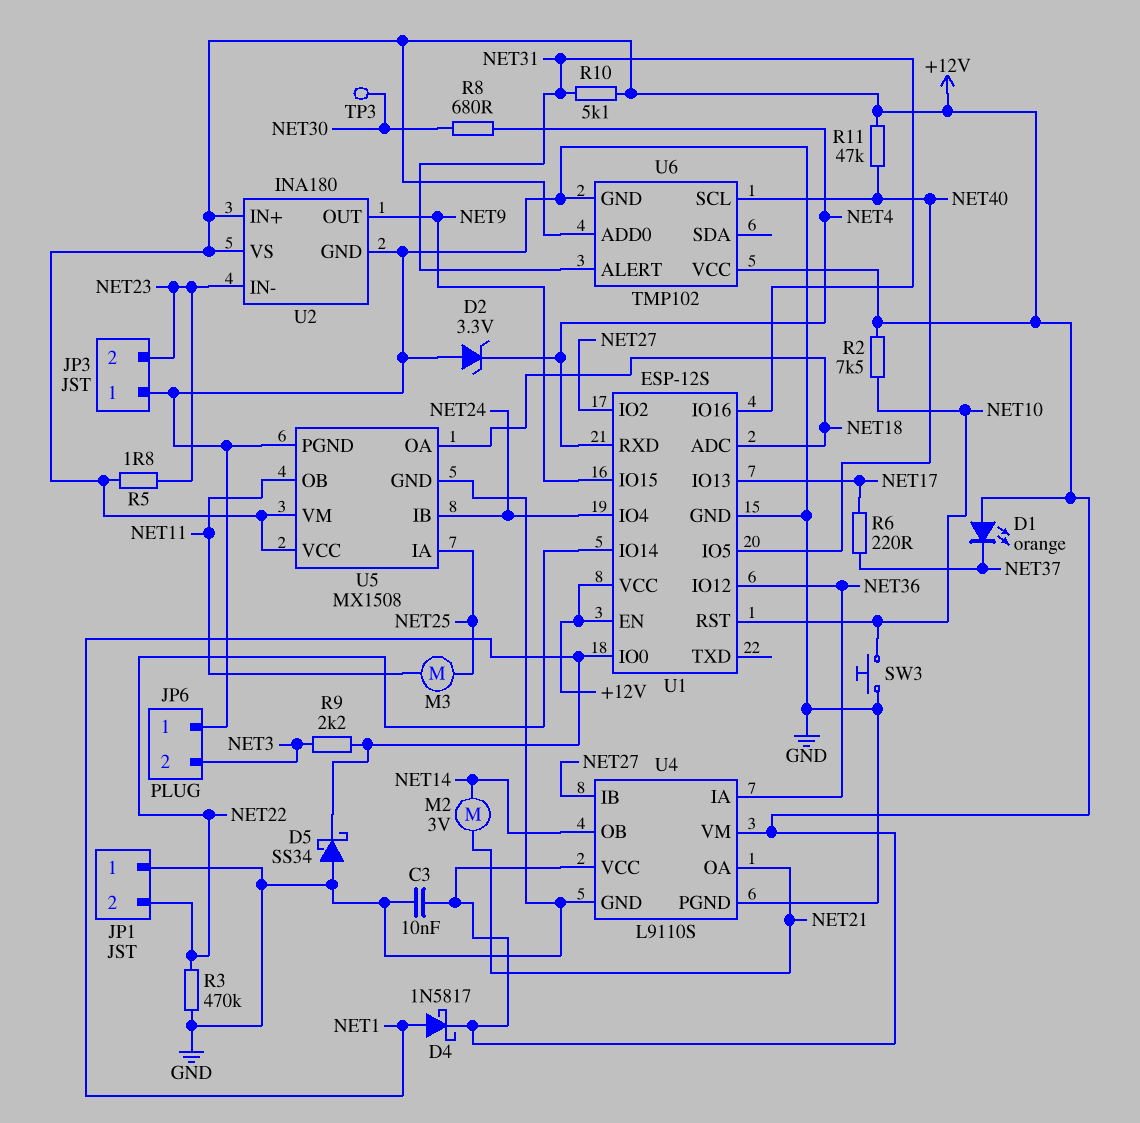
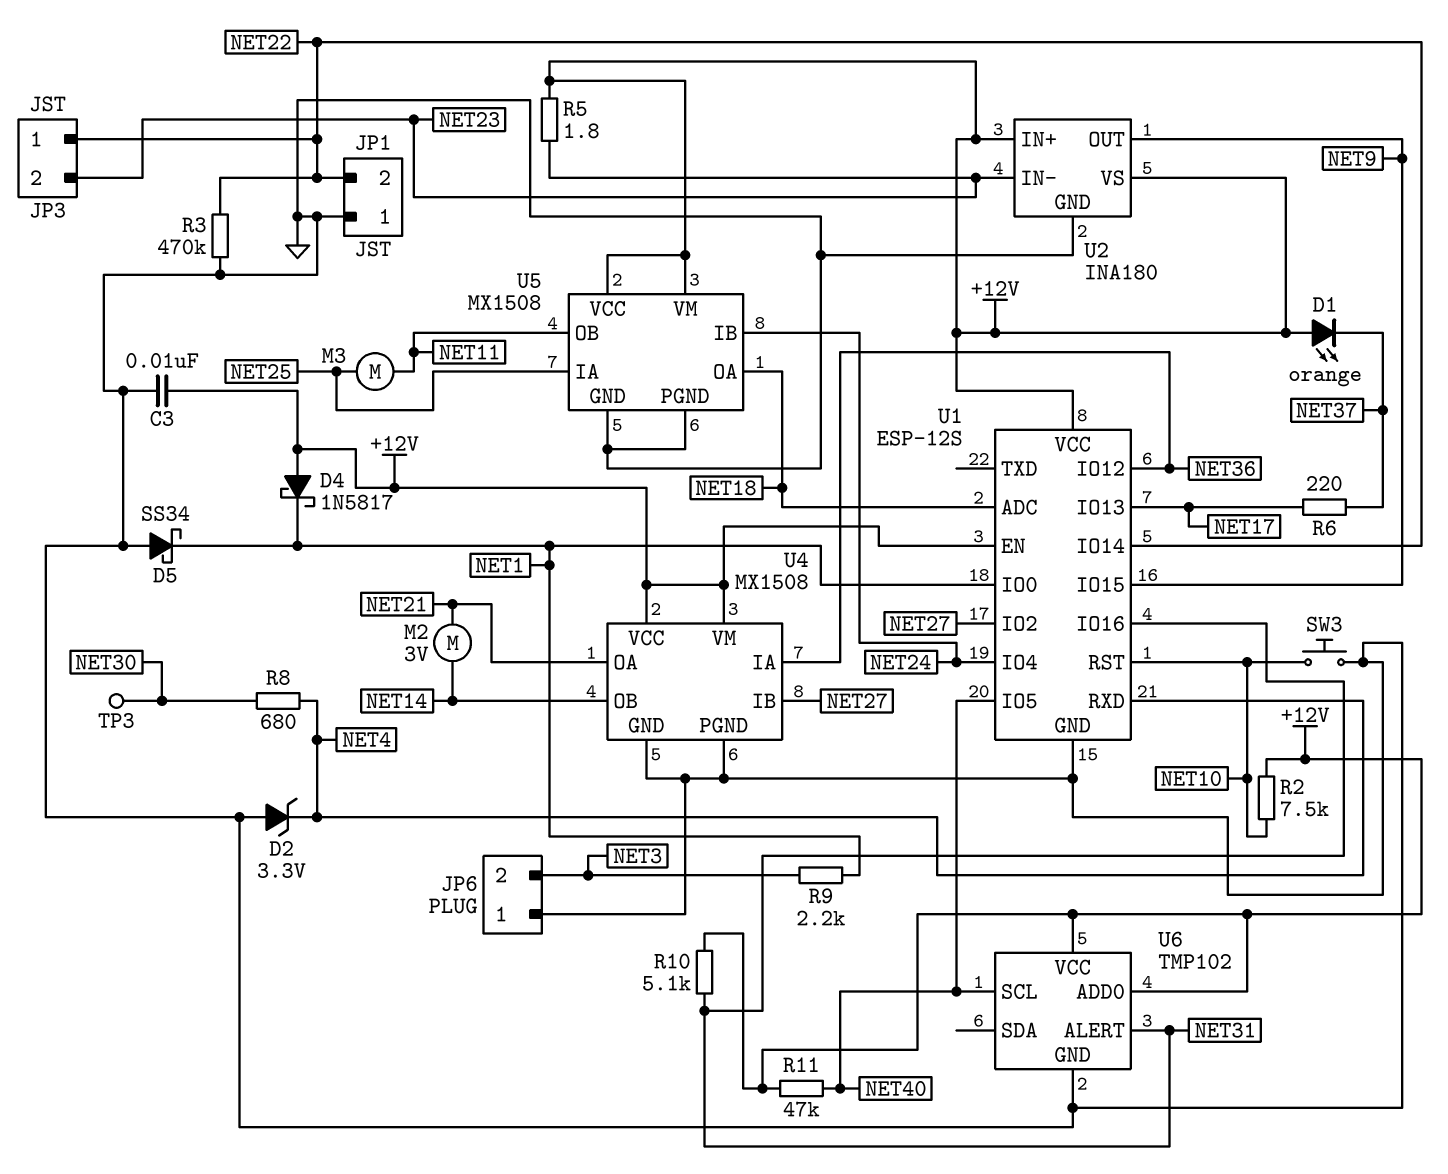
D4: schottky 1N5817 (A NET1, K +12V) -> schottky 1N5817 (A +12V, K NET1)
JP3 pin 1: GND -> NET22
U4: L9110S -> MX1508

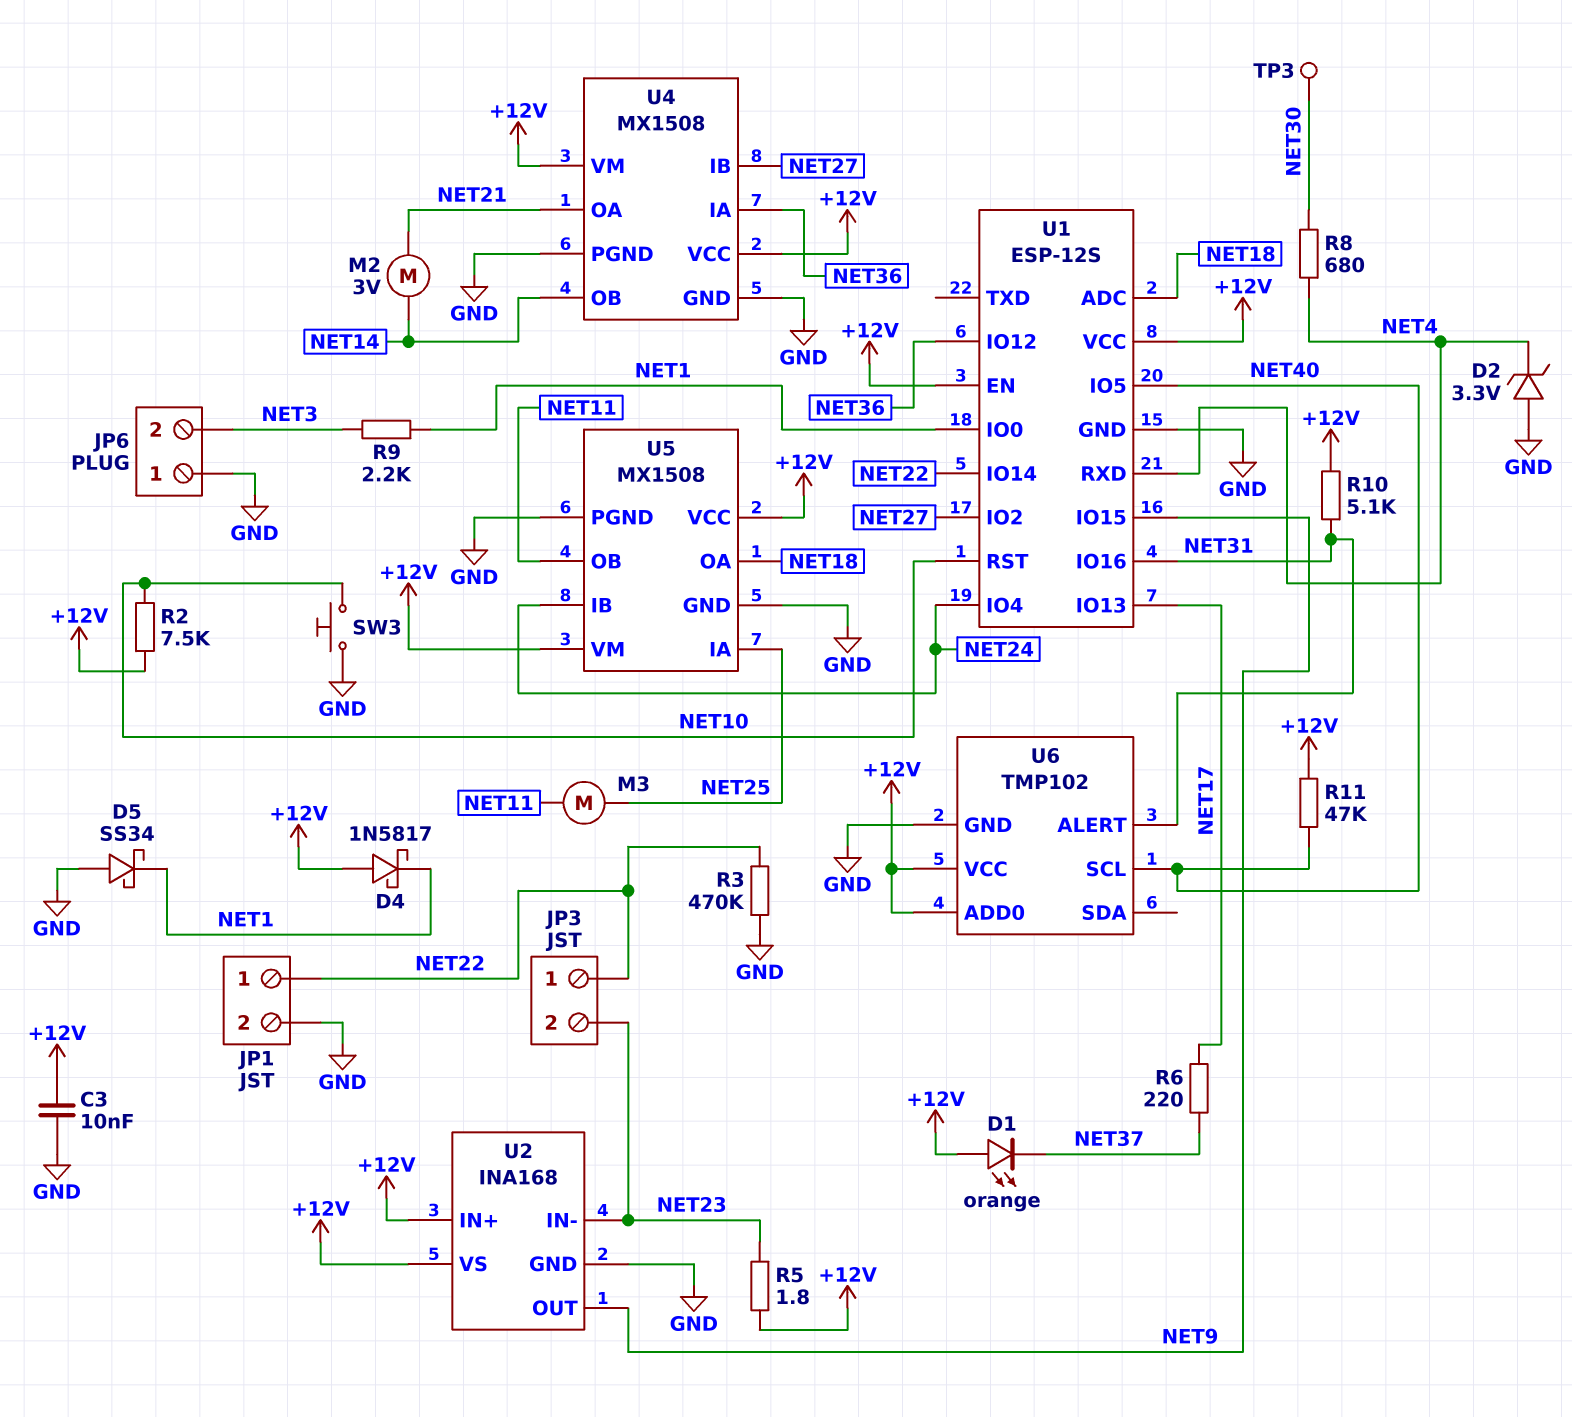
JP1 pin 1: GND -> NET22
JP1 pin 2: NET22 -> GND
U2: INA180 -> INA168

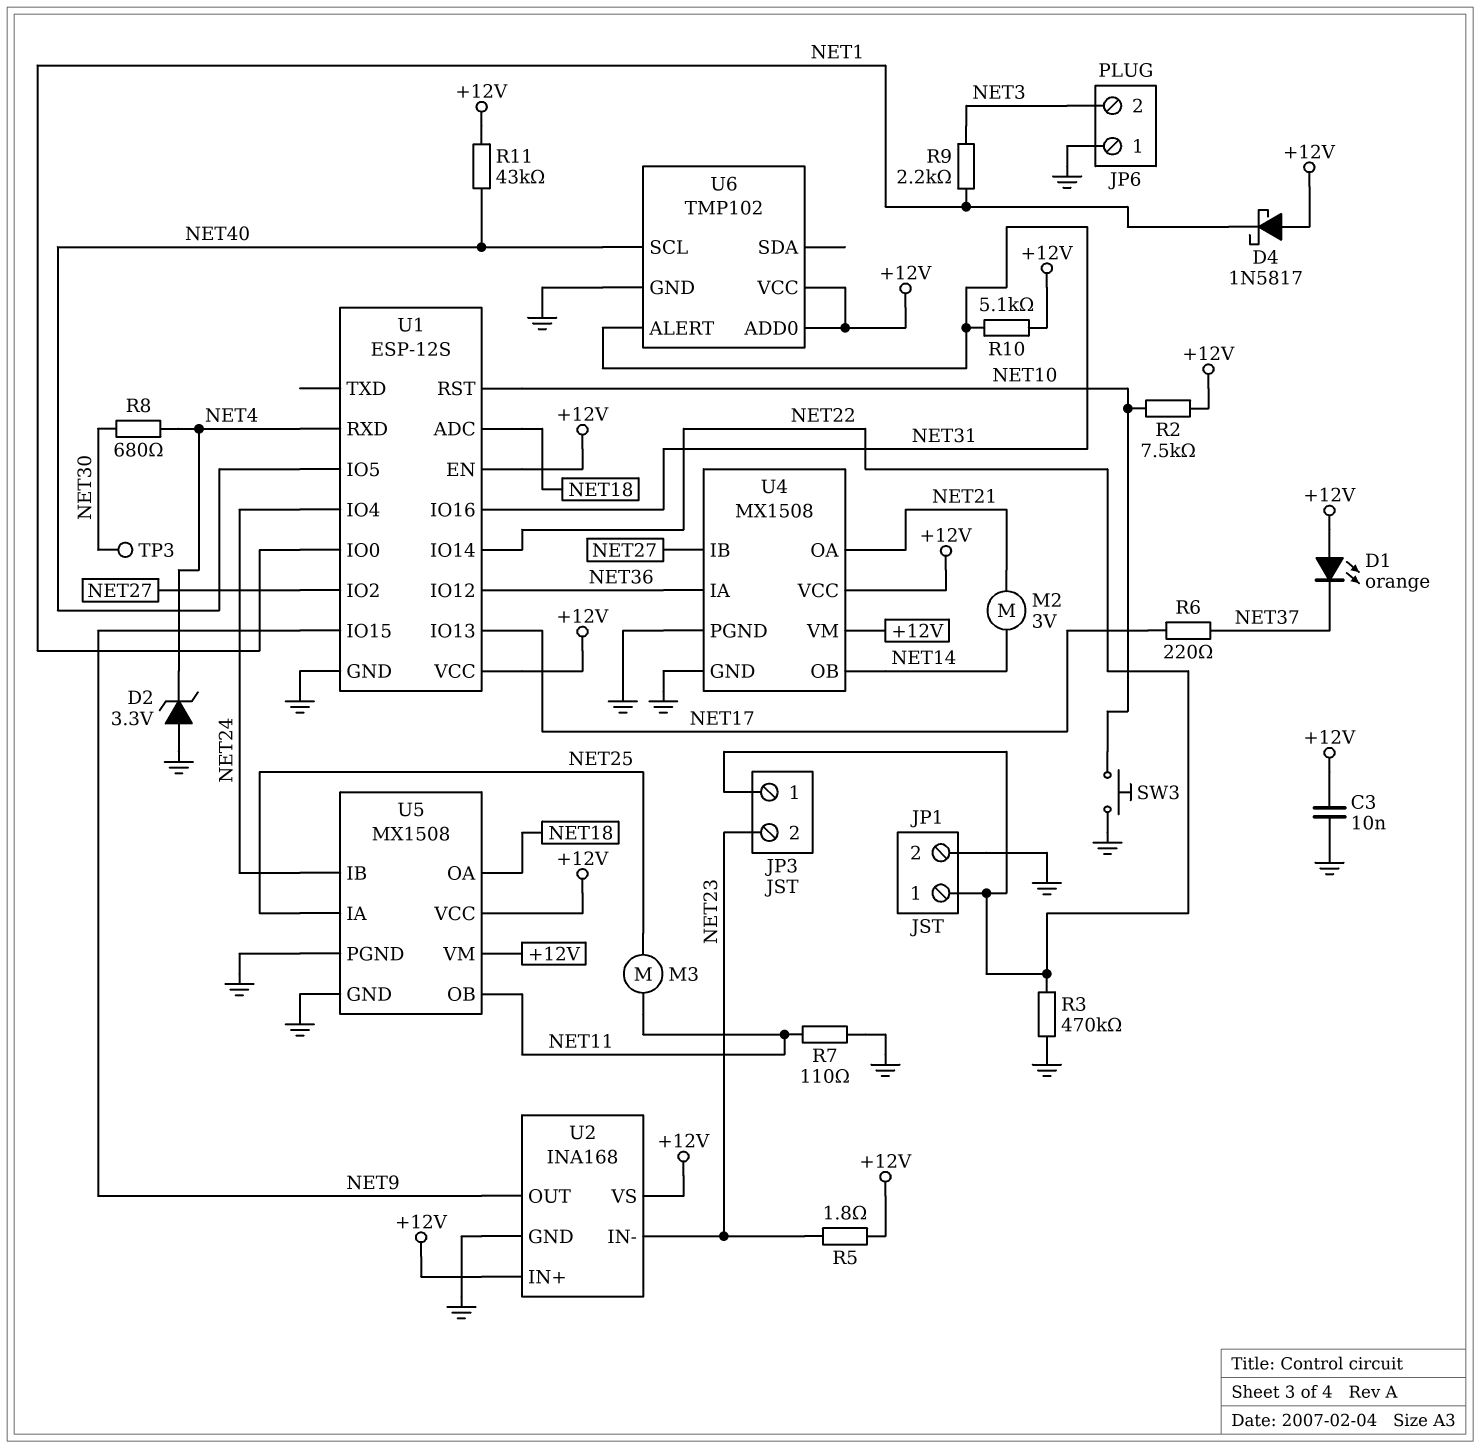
D5: schottky SS34 (A GND, K NET1) -> none
R7: none -> 110 (GND, NET11)
R11: 47k (+12V, NET40) -> 43k (+12V, NET40)

